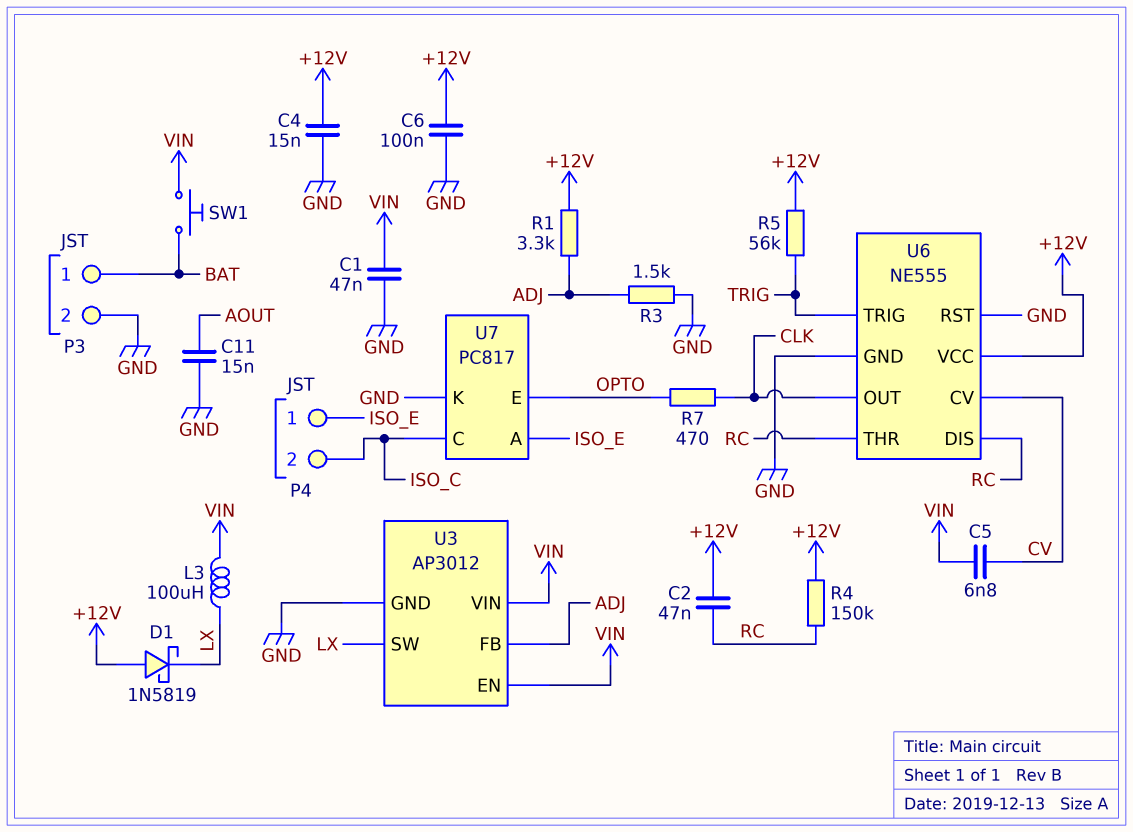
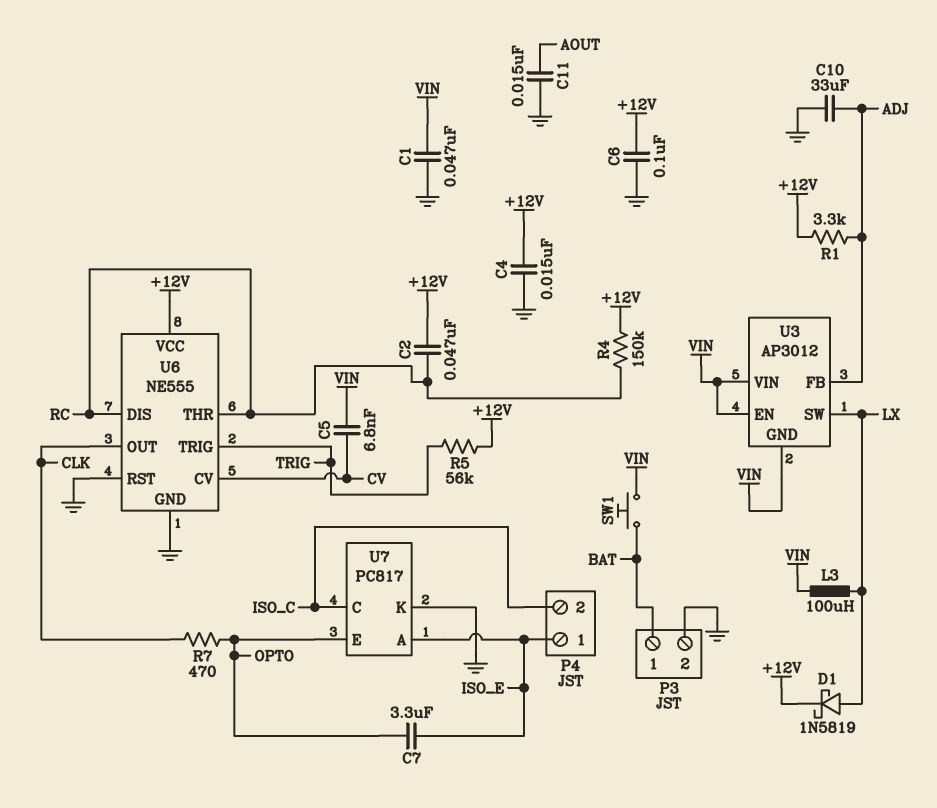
C7: none -> 3.3uF (ISO_E, OPTO)
C10: none -> 33uF (ADJ, GND)
D1: schottky 1N5819 (A +12V, K LX) -> schottky 1N5819 (A LX, K +12V)
R3: 1.5k (ADJ, GND) -> none
U3 pin GND: GND -> VIN

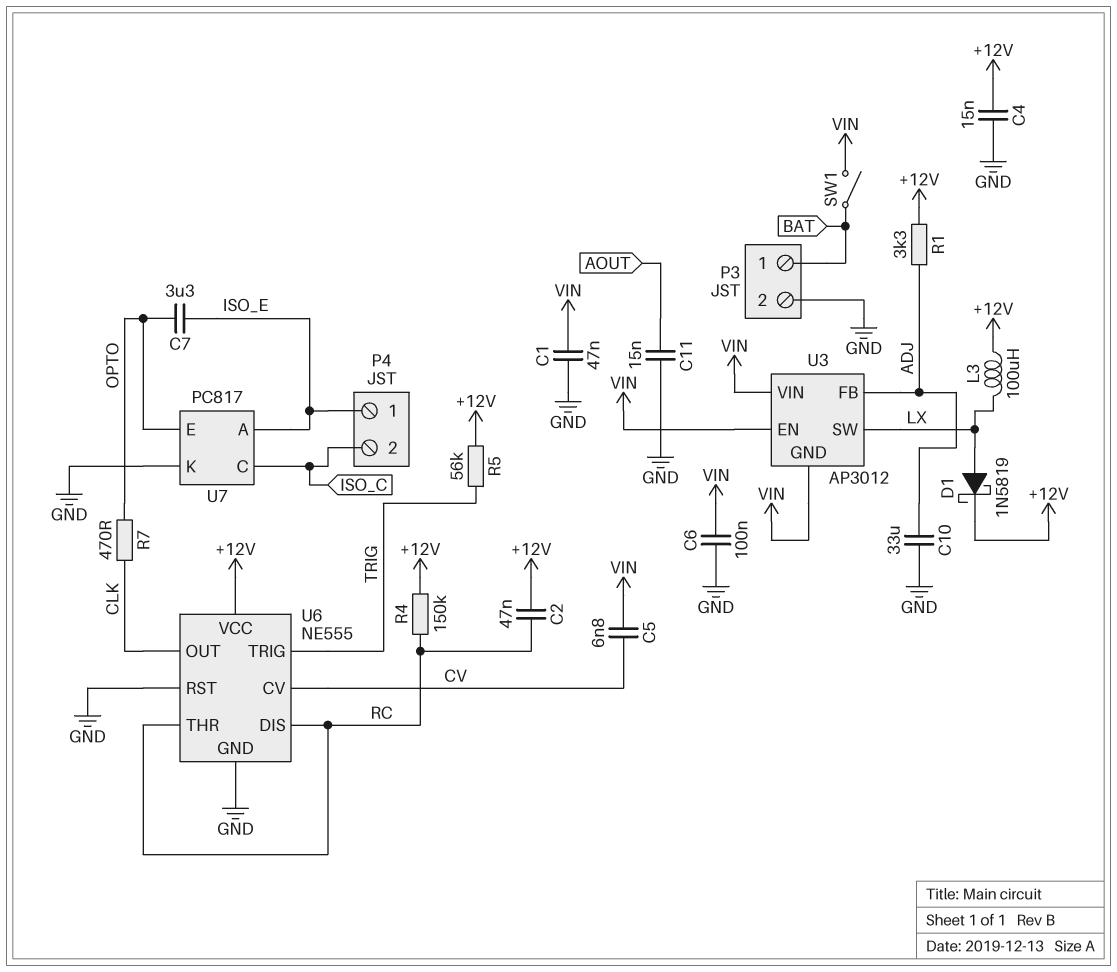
C6: 100nF (+12V, GND) -> 100nF (GND, VIN)
L3: 100uH (LX, VIN) -> 100uH (+12V, LX)
SW1: button (BAT, VIN) -> switch (BAT, VIN)

